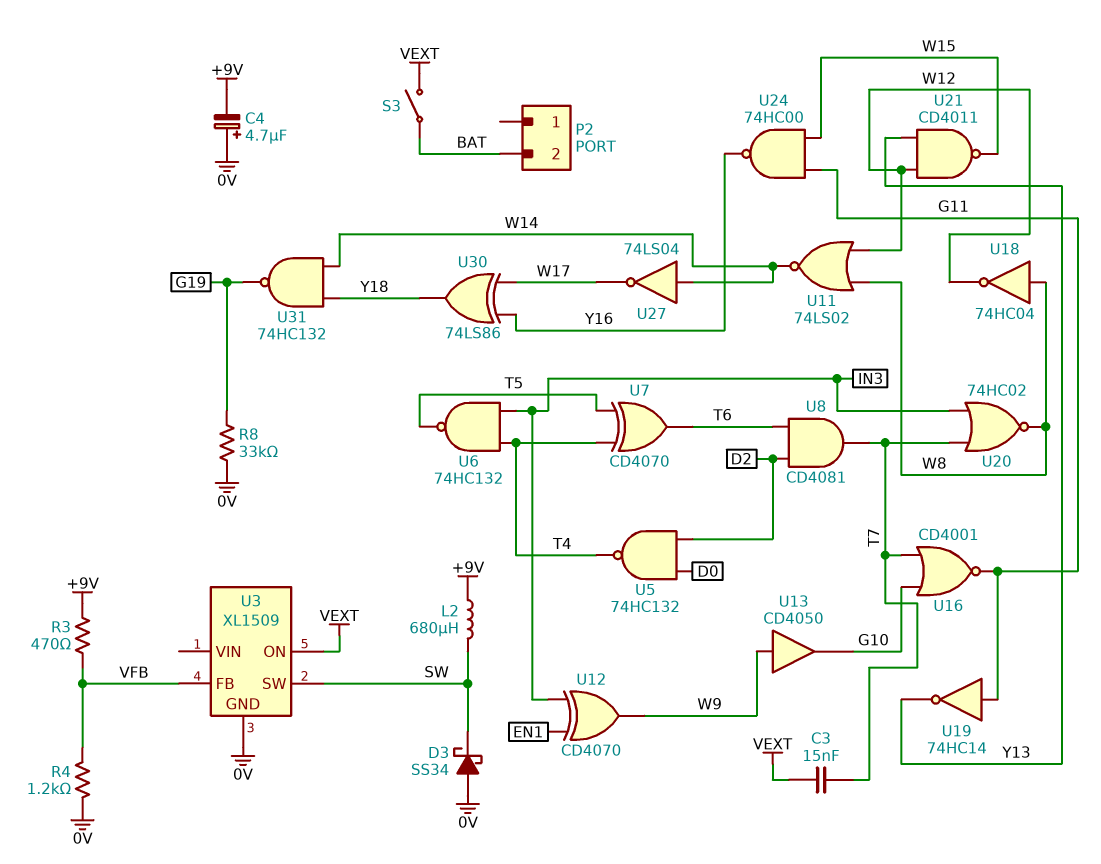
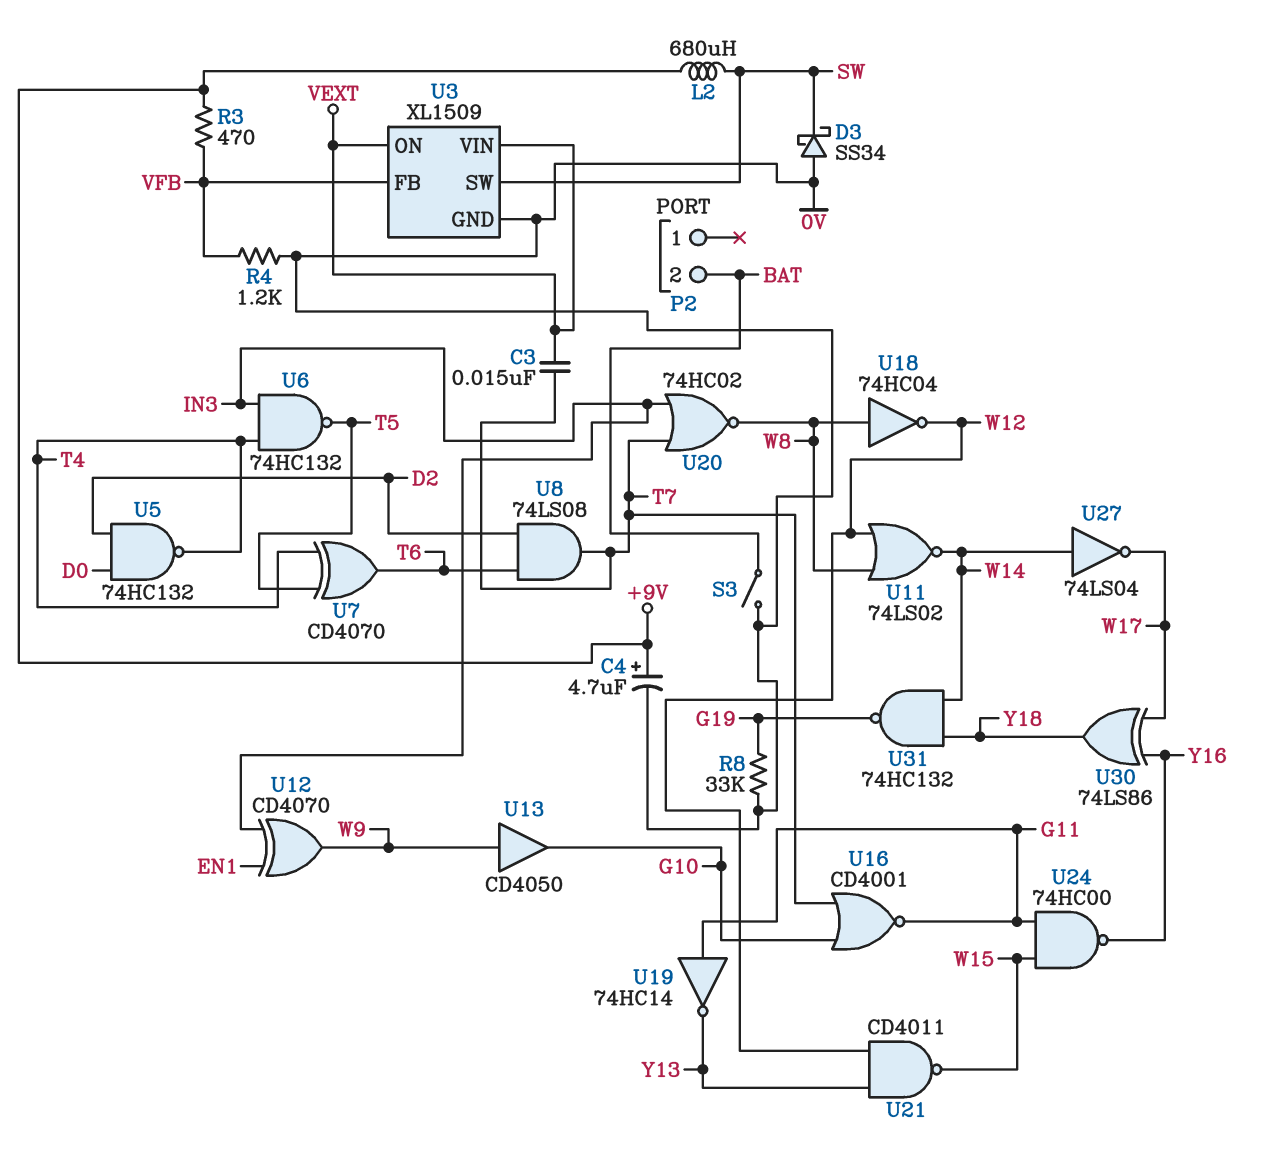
C4: 4.7uF (plus 0V, minus +9V) -> 4.7uF (plus +9V, minus 0V)
S3: switch (BAT, VEXT) -> switch (0V, BAT)
U3 pin VIN: none -> VEXT
U8: AND CD4081 (in D2, in T6, out T7) -> AND 74LS08 (in D2, in T6, out T7)

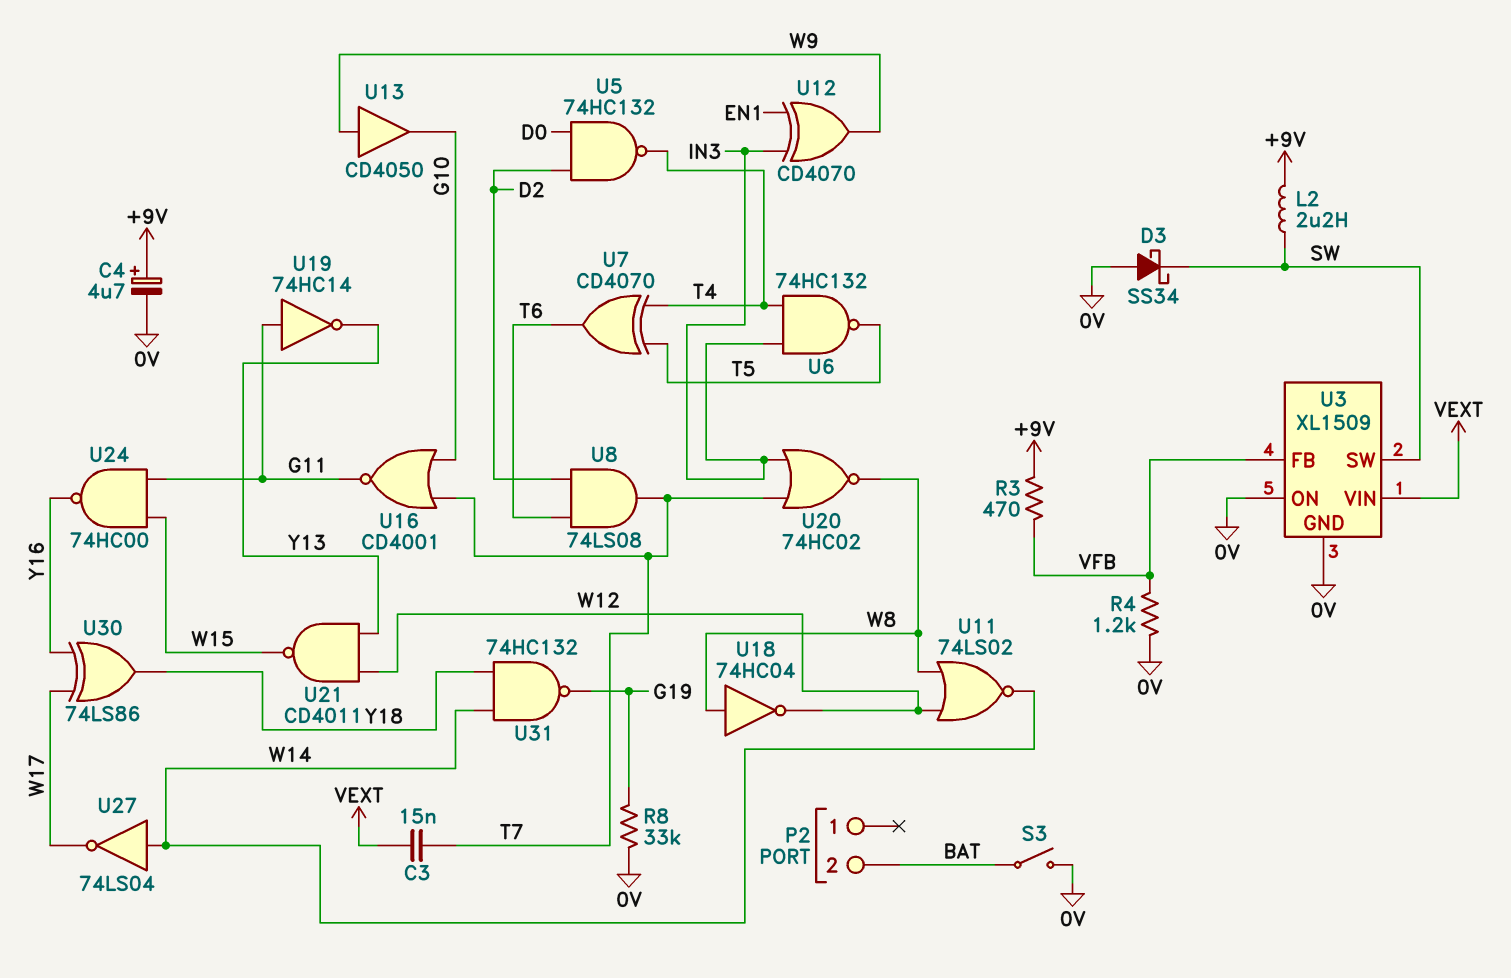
L2: 680uH (+9V, SW) -> 2.2uH (+9V, SW)
U3 pin ON: VEXT -> 0V

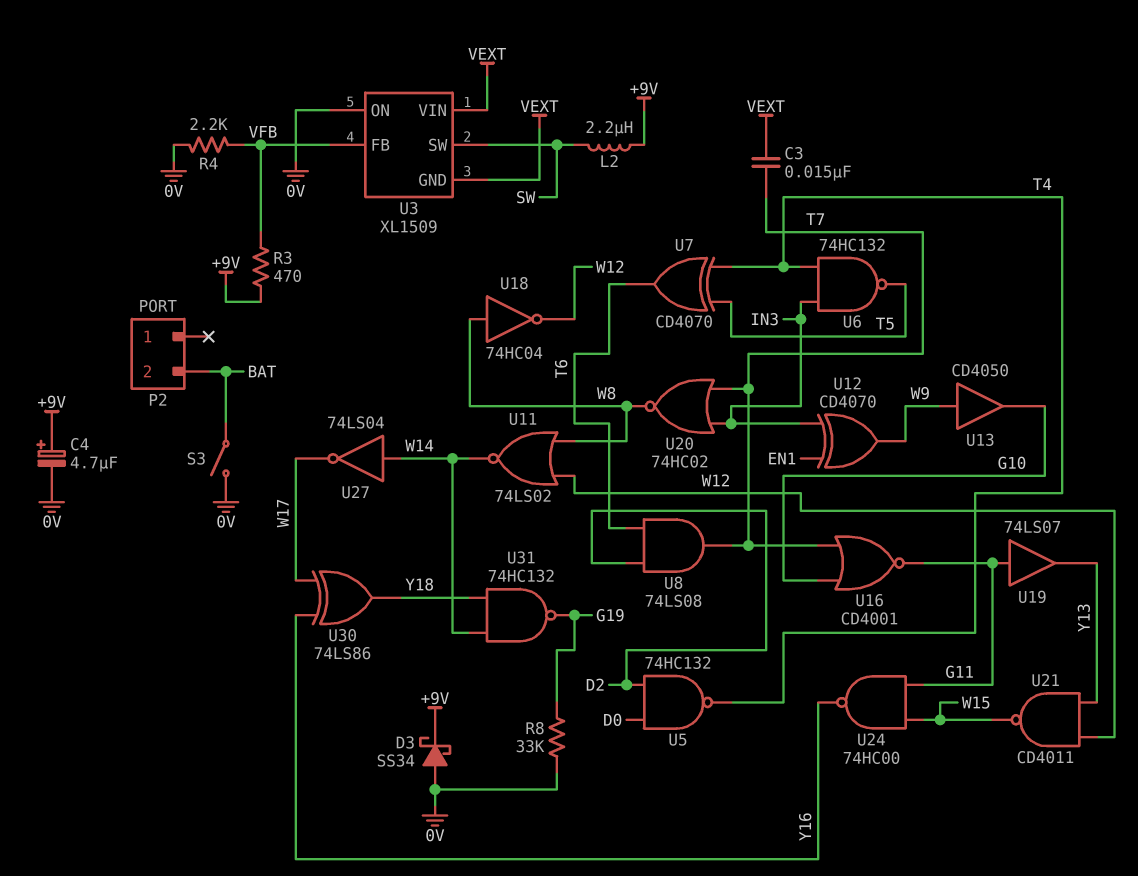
D3: schottky SS34 (A 0V, K SW) -> schottky SS34 (A 0V, K +9V)
R4: 1.2k (0V, VFB) -> 2.2k (0V, VFB)
U3 pin GND: 0V -> VEXT
U19: NOT 74HC14 (in G11, out Y13) -> buffer 74LS07 (in G11, out Y13)

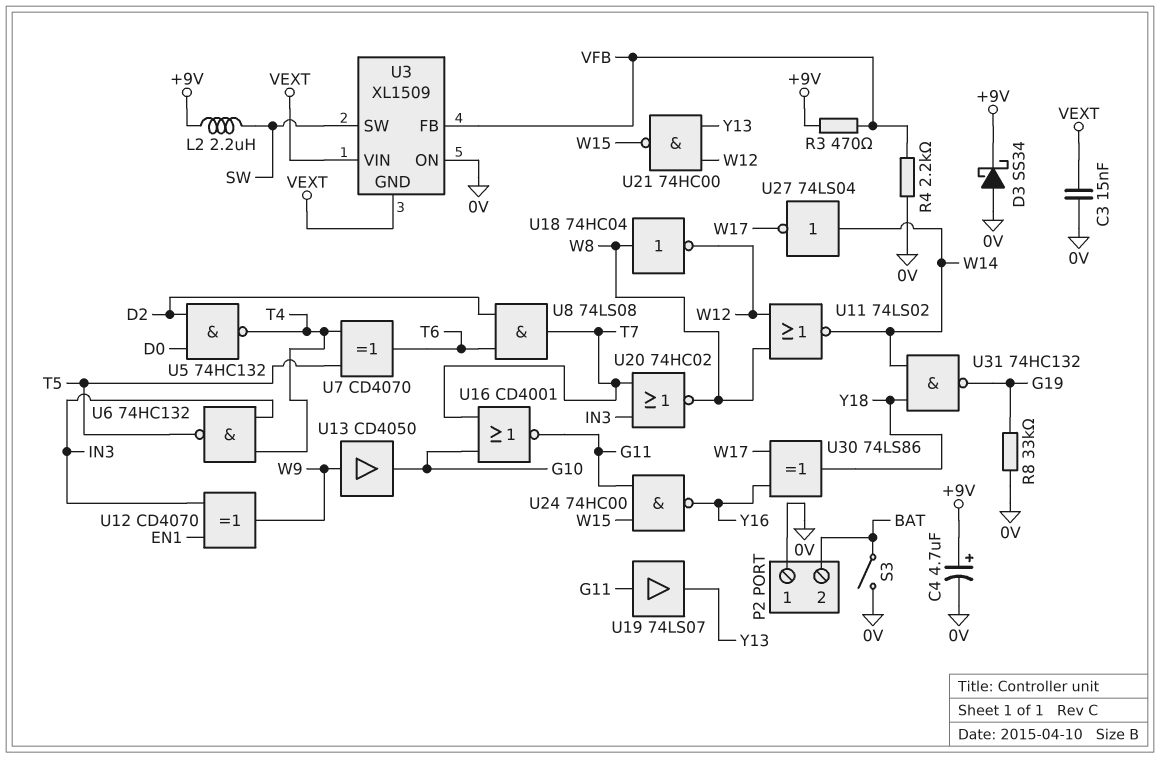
C3: 15nF (T7, VEXT) -> 15nF (0V, VEXT)
P2 pin 1: none -> 0V
U21: NAND CD4011 (in W12, in Y13, out W15) -> NAND 74HC00 (in W12, in Y13, out W15)

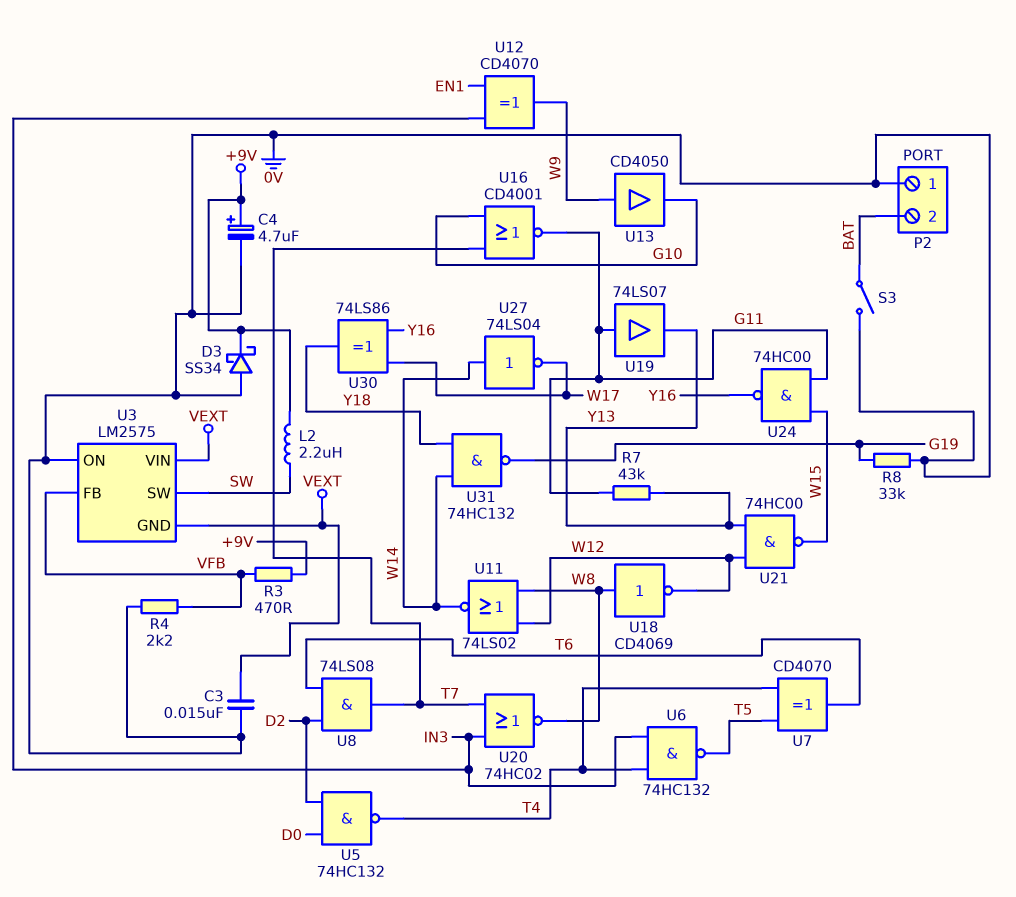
R7: none -> 43k (G11, Y13)
U3: XL1509 -> LM2575
U18: NOT 74HC04 (in W8, out W12) -> NOT CD4069 (in W8, out W12)

